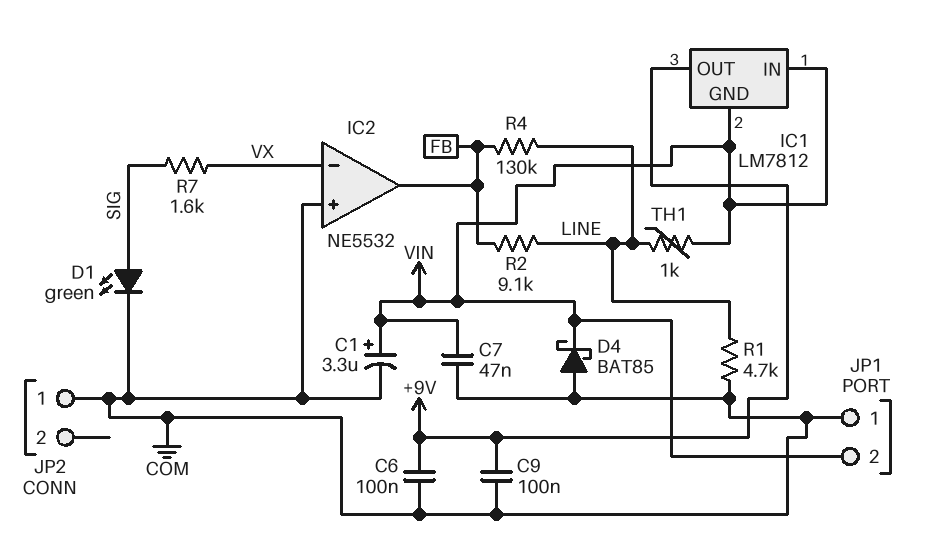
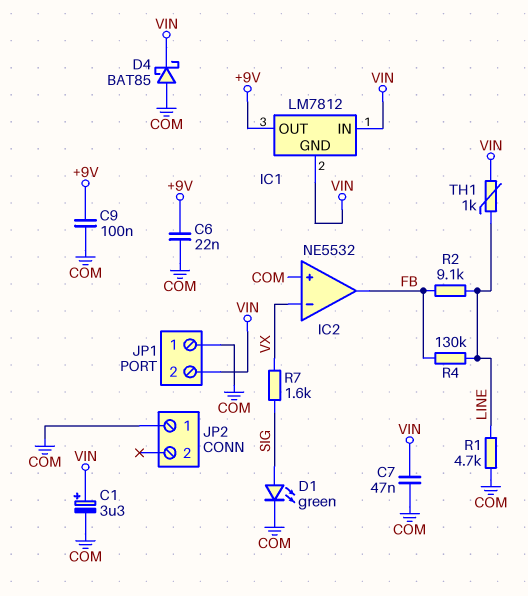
C6: 100nF (+9V, COM) -> 22nF (+9V, COM)

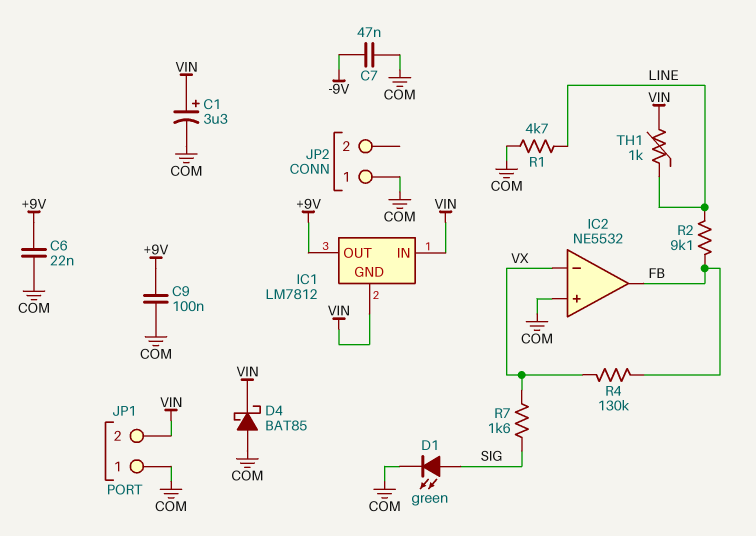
C7: 47nF (COM, VIN) -> 47nF (-9V, COM)
R4: 130k (FB, LINE) -> 130k (FB, VX)

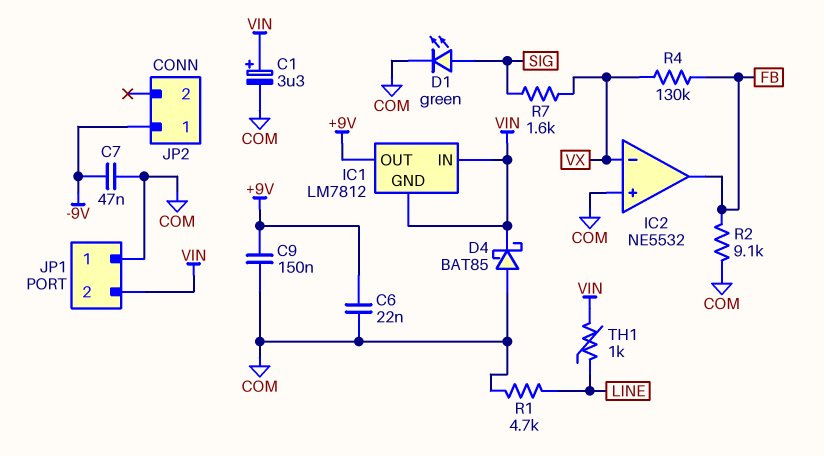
C9: 100nF (+9V, COM) -> 150nF (+9V, COM)
JP2 pin 1: COM -> -9V
R2: 9.1k (FB, LINE) -> 9.1k (COM, FB)

